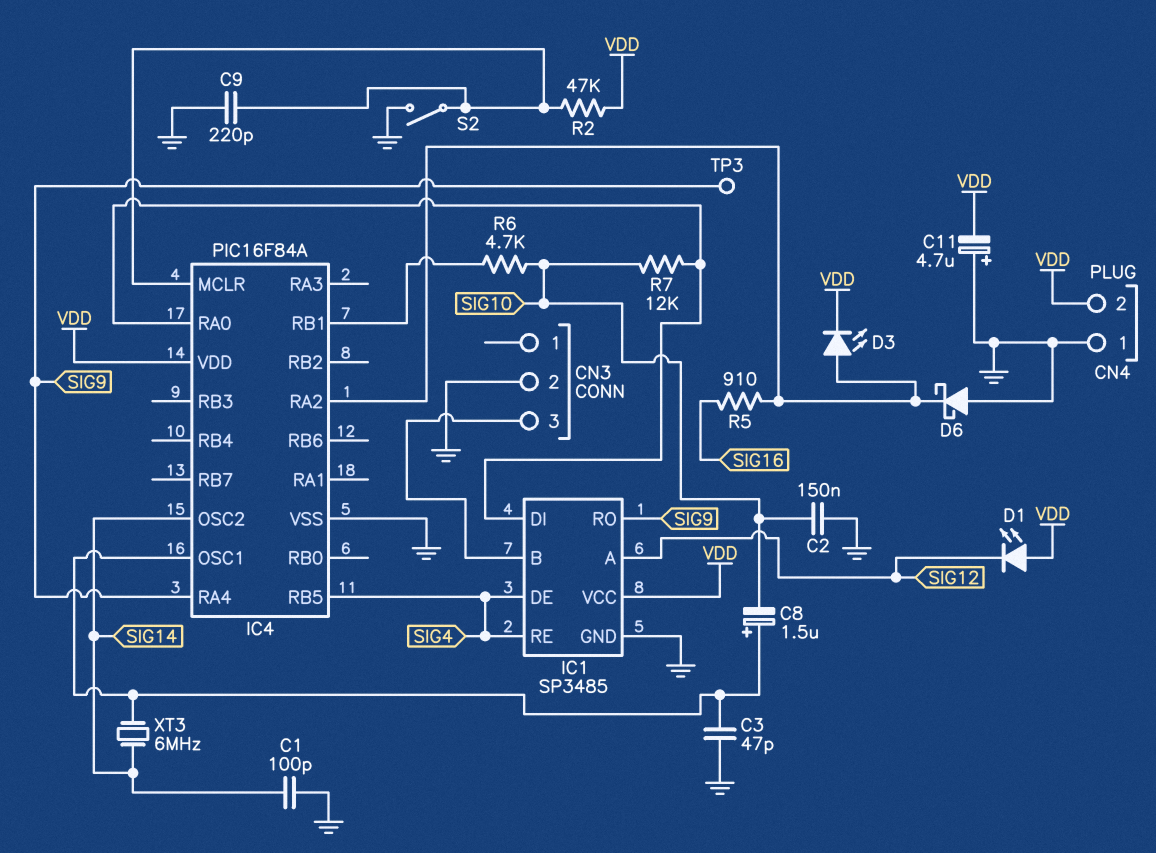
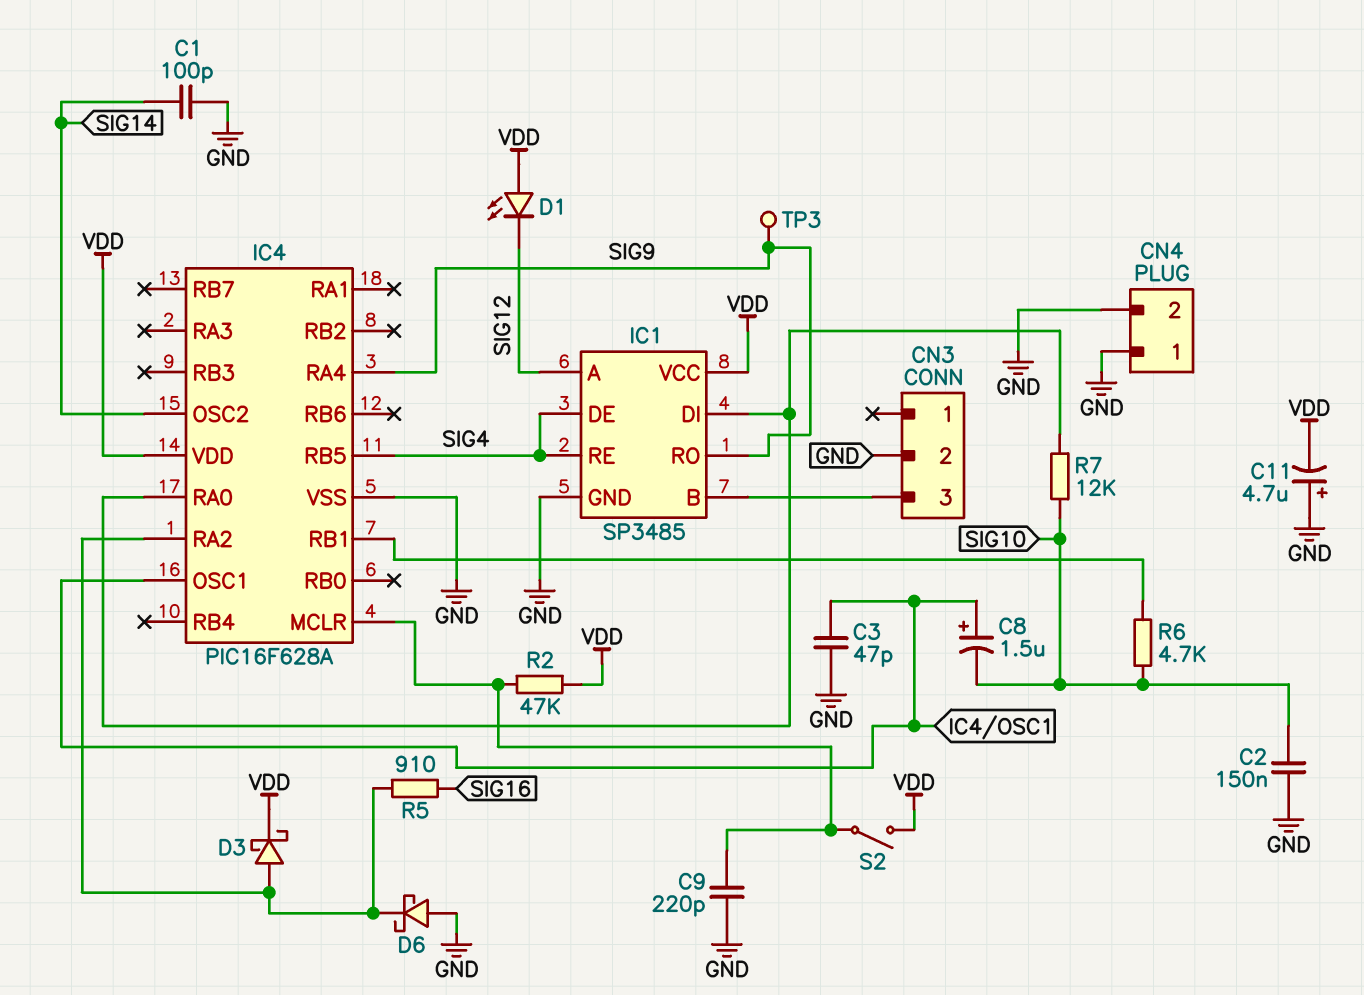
CN4 pin 2: VDD -> GND
D3: LED (A IC4/RA2, K VDD) -> schottky (A IC4/RA2, K VDD)
IC4: PIC16F84A -> PIC16F628A
S2: switch (GND, IC4/MCLR) -> switch (IC4/MCLR, VDD)
XT3: 6MHz (IC4/OSC1, SIG14) -> none

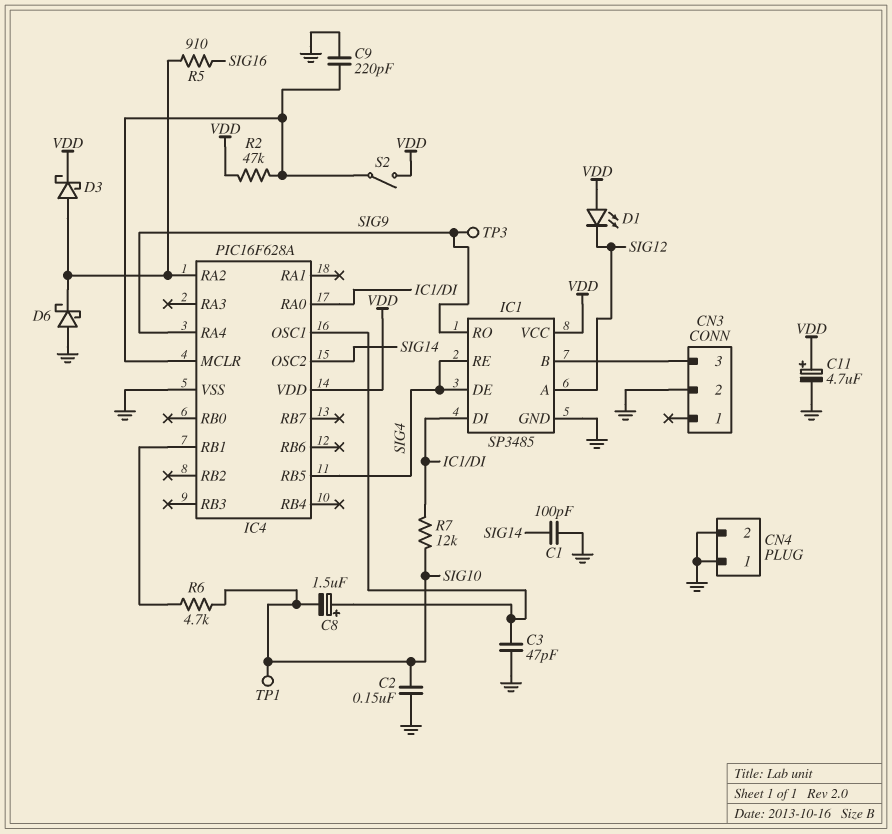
C11: 4.7uF (plus GND, minus VDD) -> 4.7uF (plus VDD, minus GND)
TP1: none -> test point (SIG10)

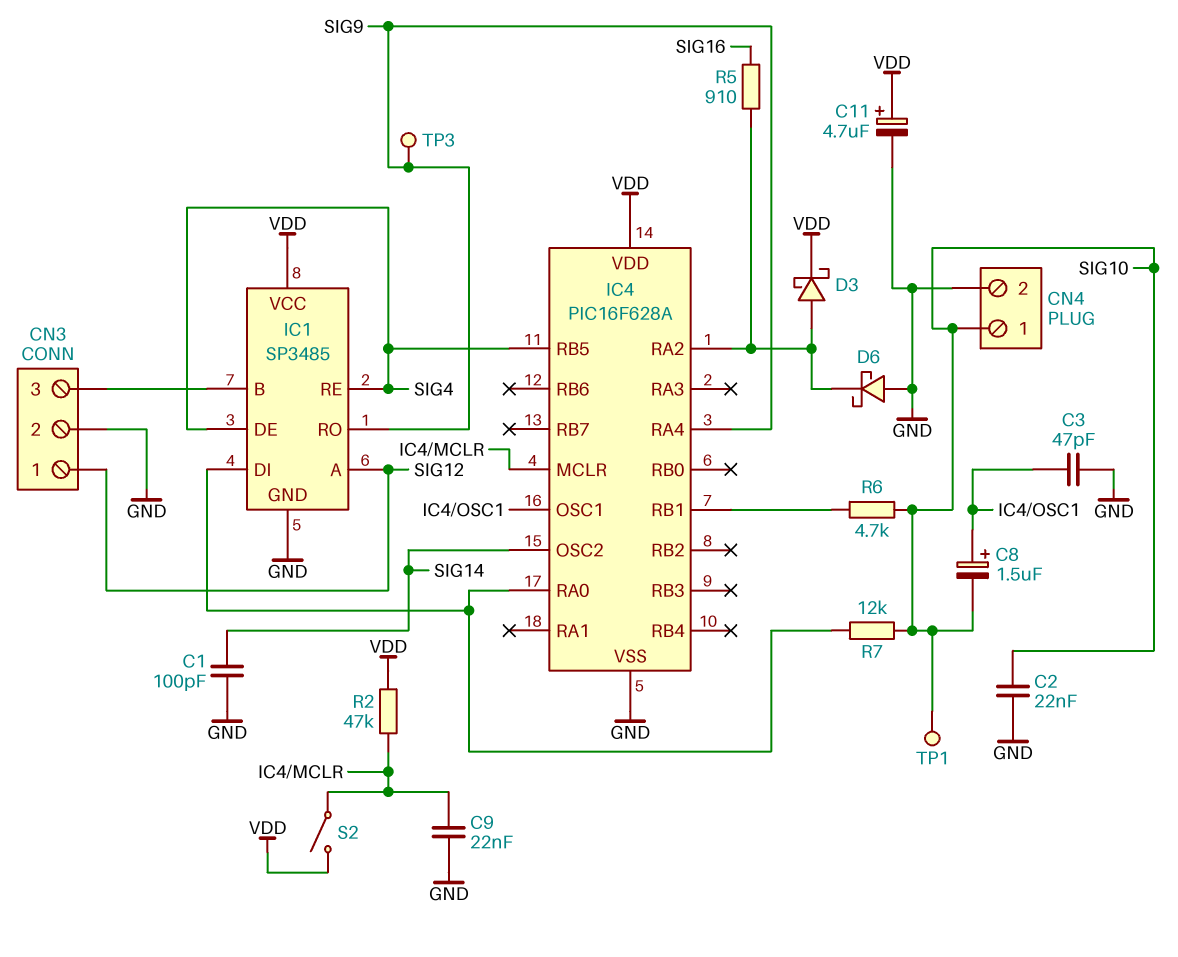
C2: 150nF (GND, SIG10) -> 22nF (GND, SIG10)
C9: 220pF (GND, IC4/MCLR) -> 22nF (GND, IC4/MCLR)
CN3 pin 1: none -> SIG12
CN4 pin 1: GND -> SIG10
D1: LED (A VDD, K SIG12) -> none

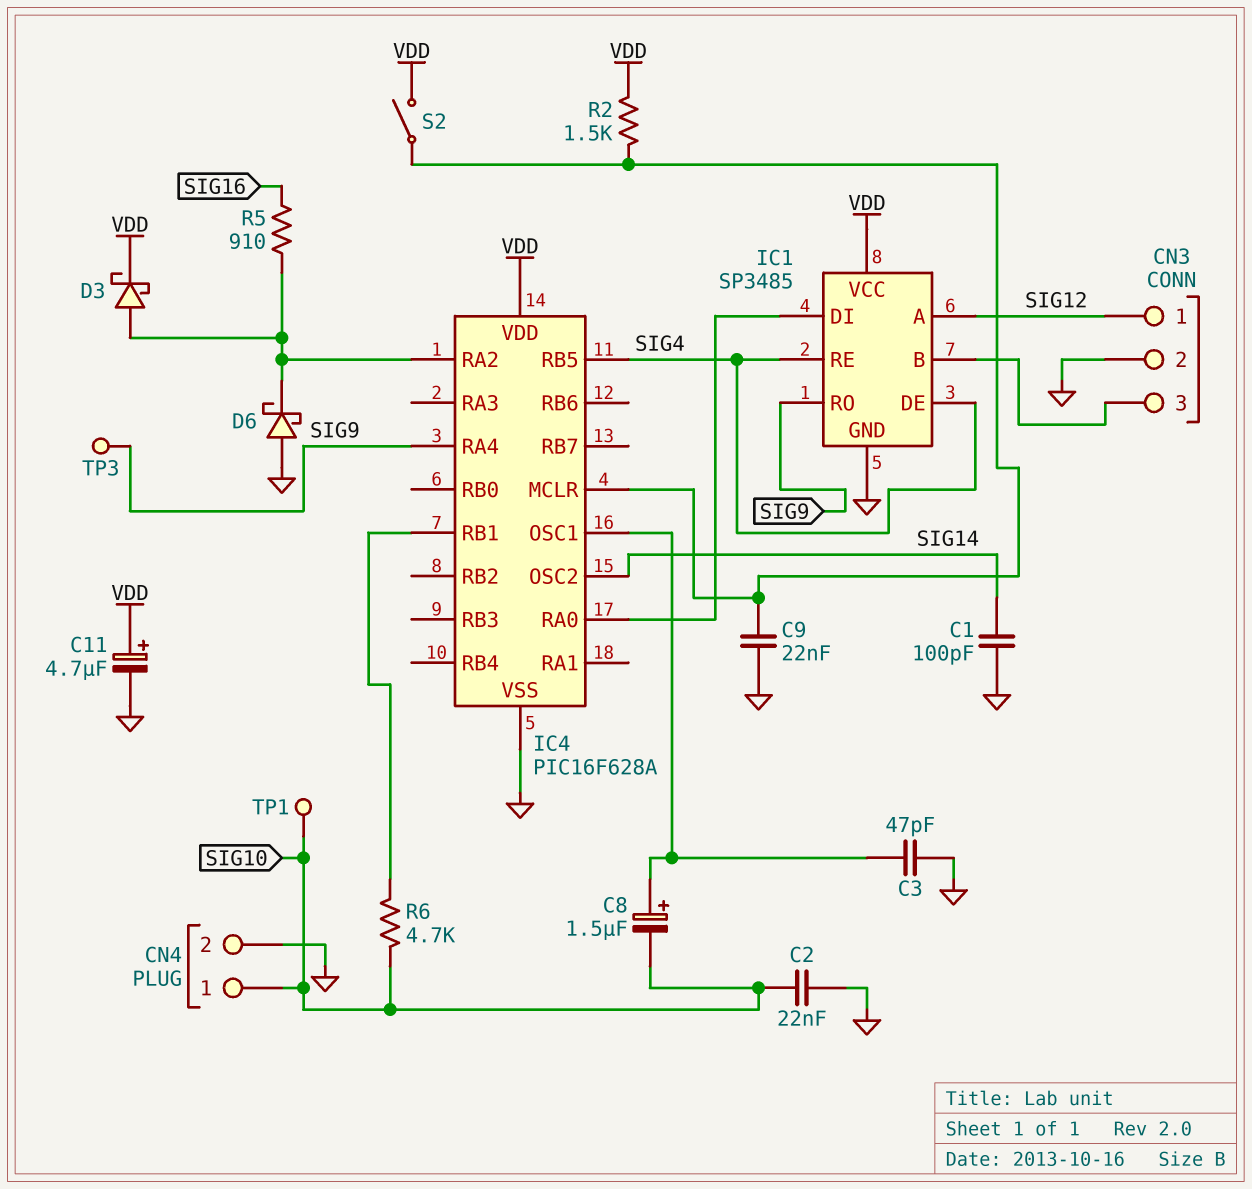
R2: 47k (IC4/MCLR, VDD) -> 1.5k (IC4/MCLR, VDD)
R7: 12k (IC1/DI, SIG10) -> none

